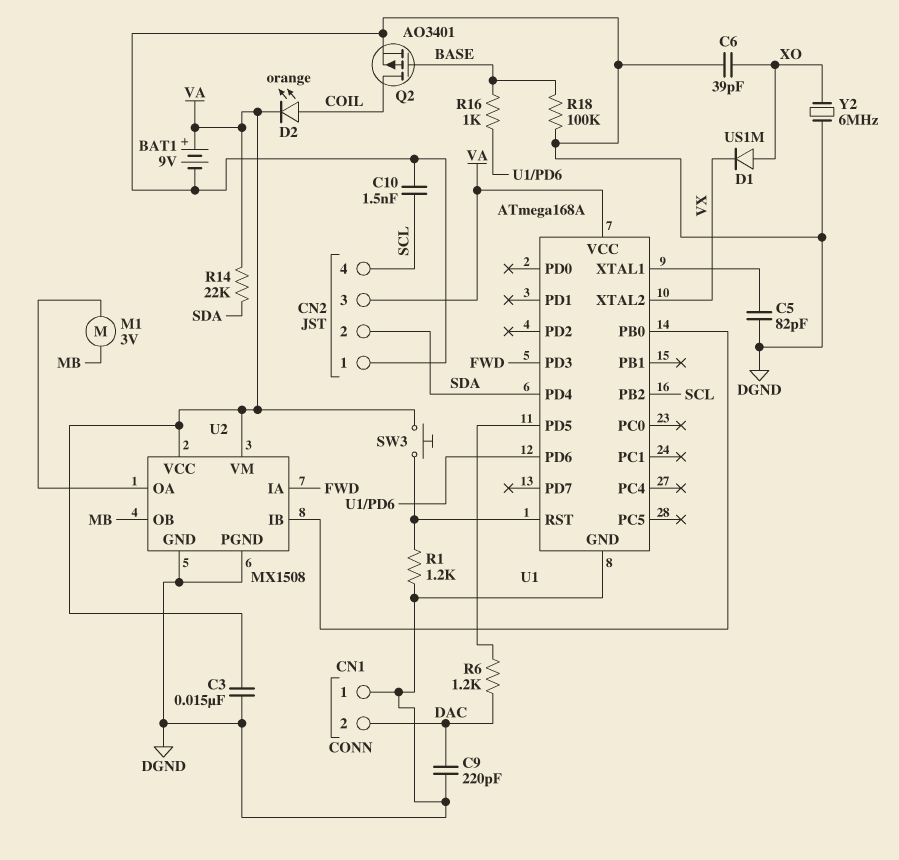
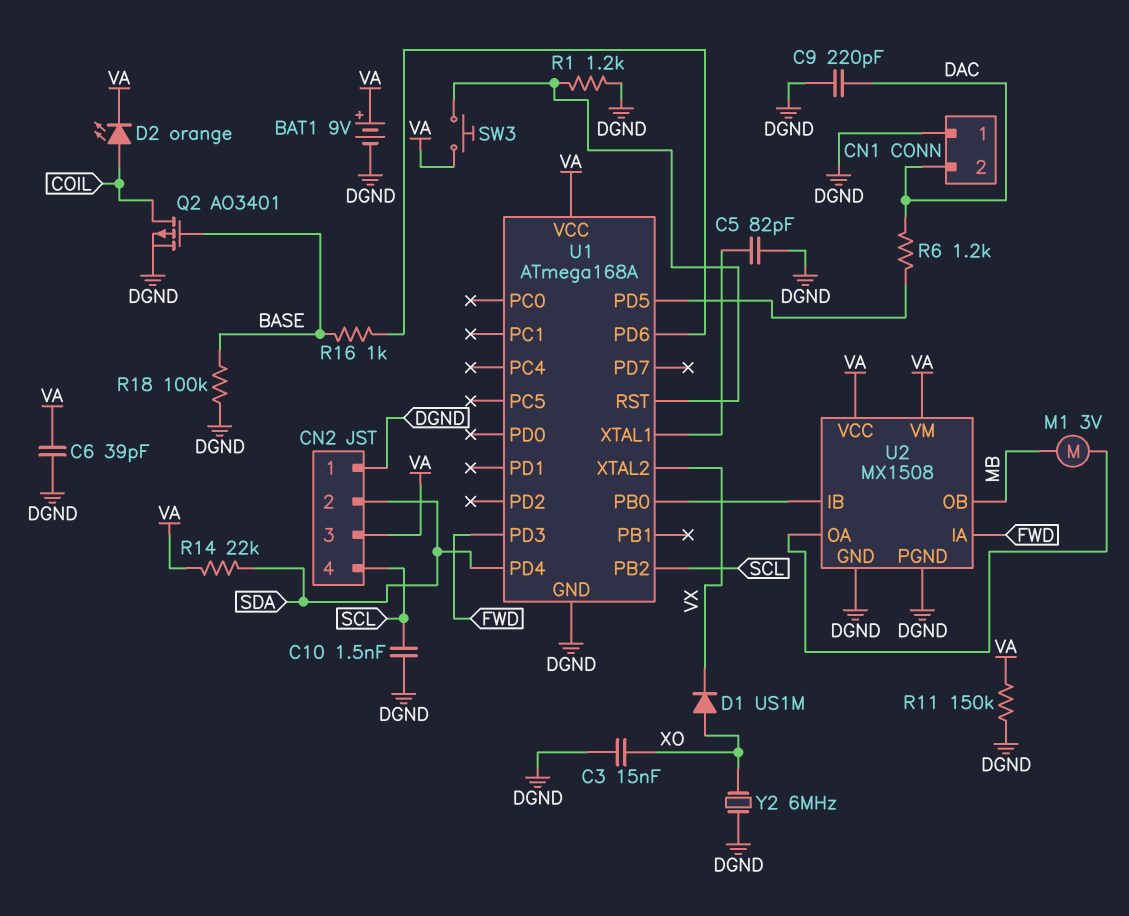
C3: 15nF (DGND, VA) -> 15nF (DGND, XO)
C6: 39pF (DGND, XO) -> 39pF (DGND, VA)
R11: none -> 150k (DGND, VA)

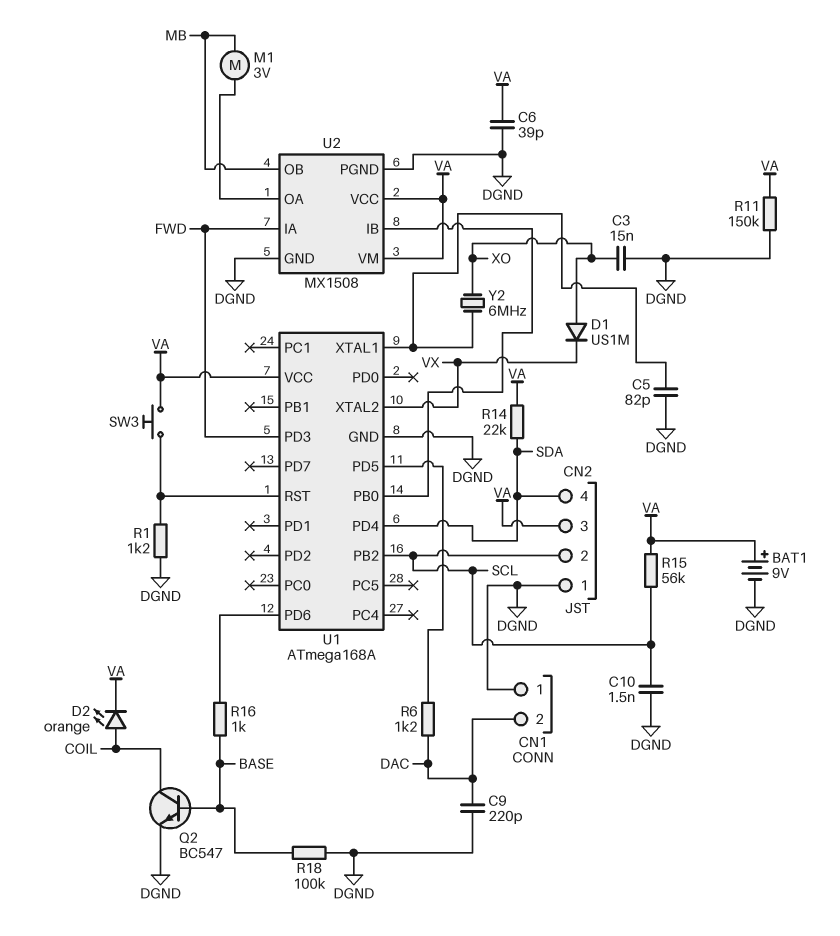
CN2 pin 2: SDA -> SCL
CN2 pin 4: SCL -> SDA
Q2: PMOS AO3401 (G BASE, D COIL, S DGND) -> NPN BC547 (B BASE, C COIL, E DGND)
R15: none -> 56k (SCL, VA)
Y2: 6MHz (DGND, XO) -> 6MHz (U1/XTAL1, XO)

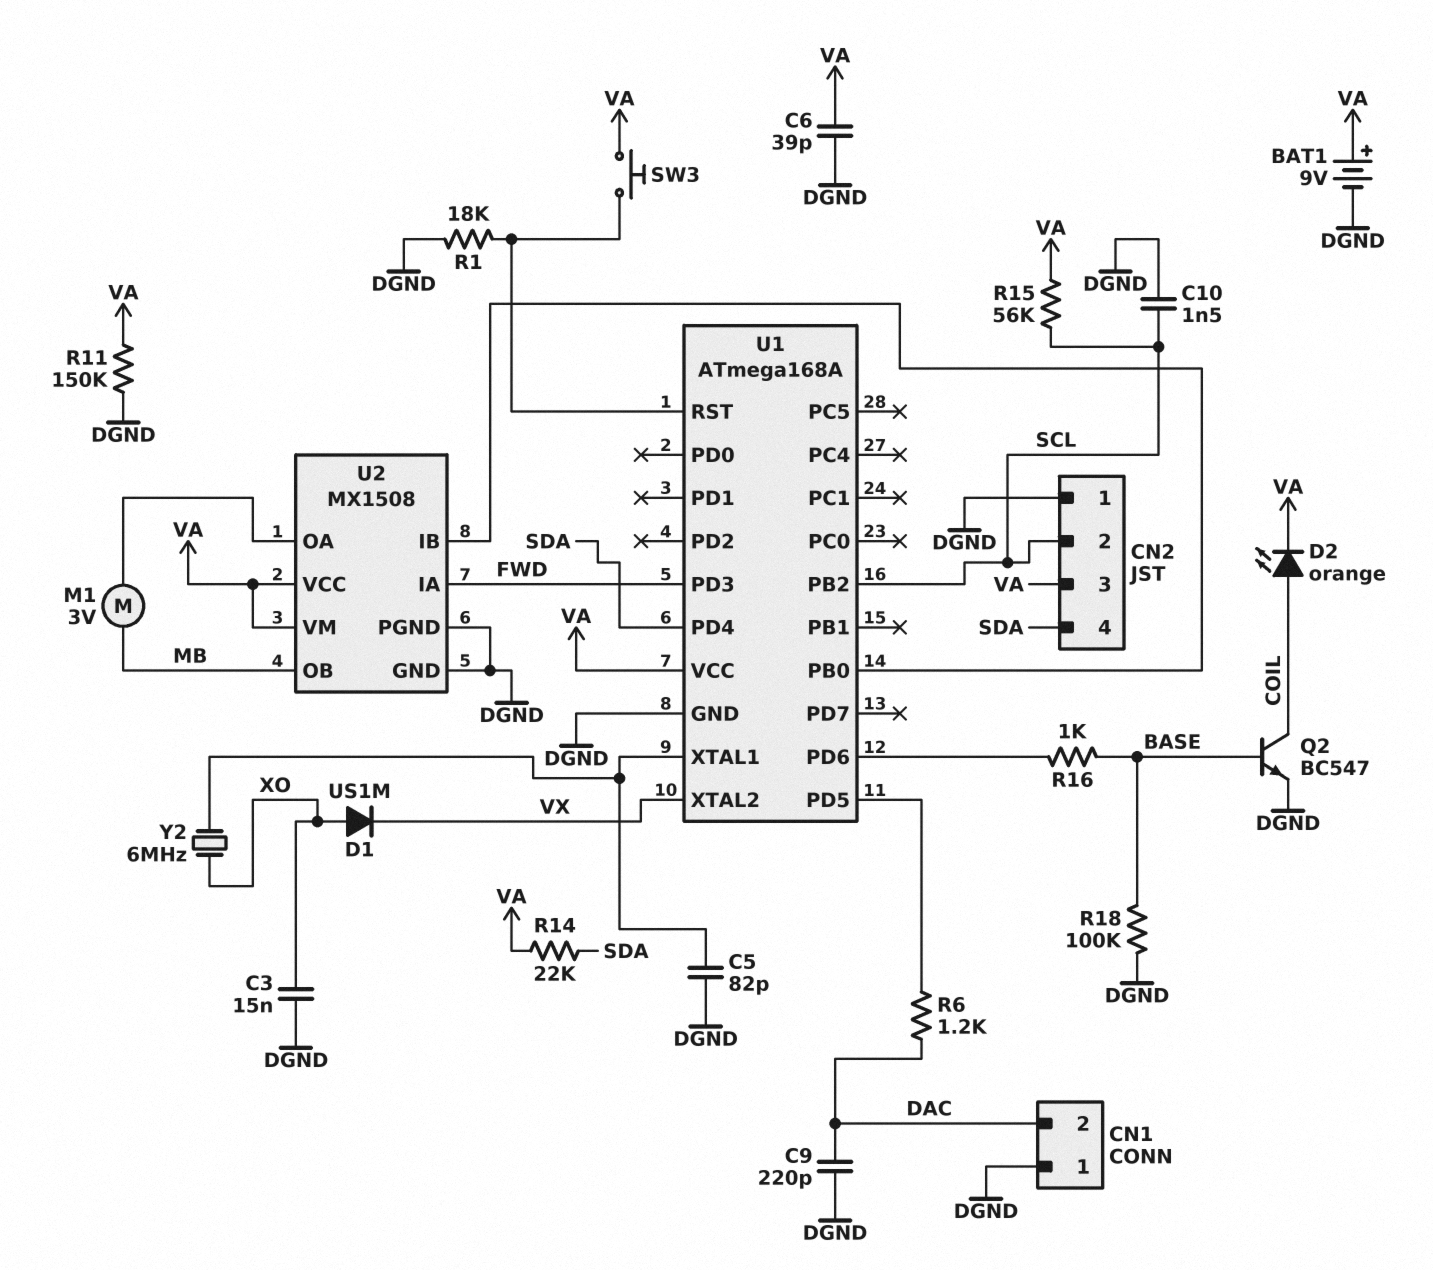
R1: 1.2k (DGND, U1/RST) -> 18k (DGND, U1/RST)

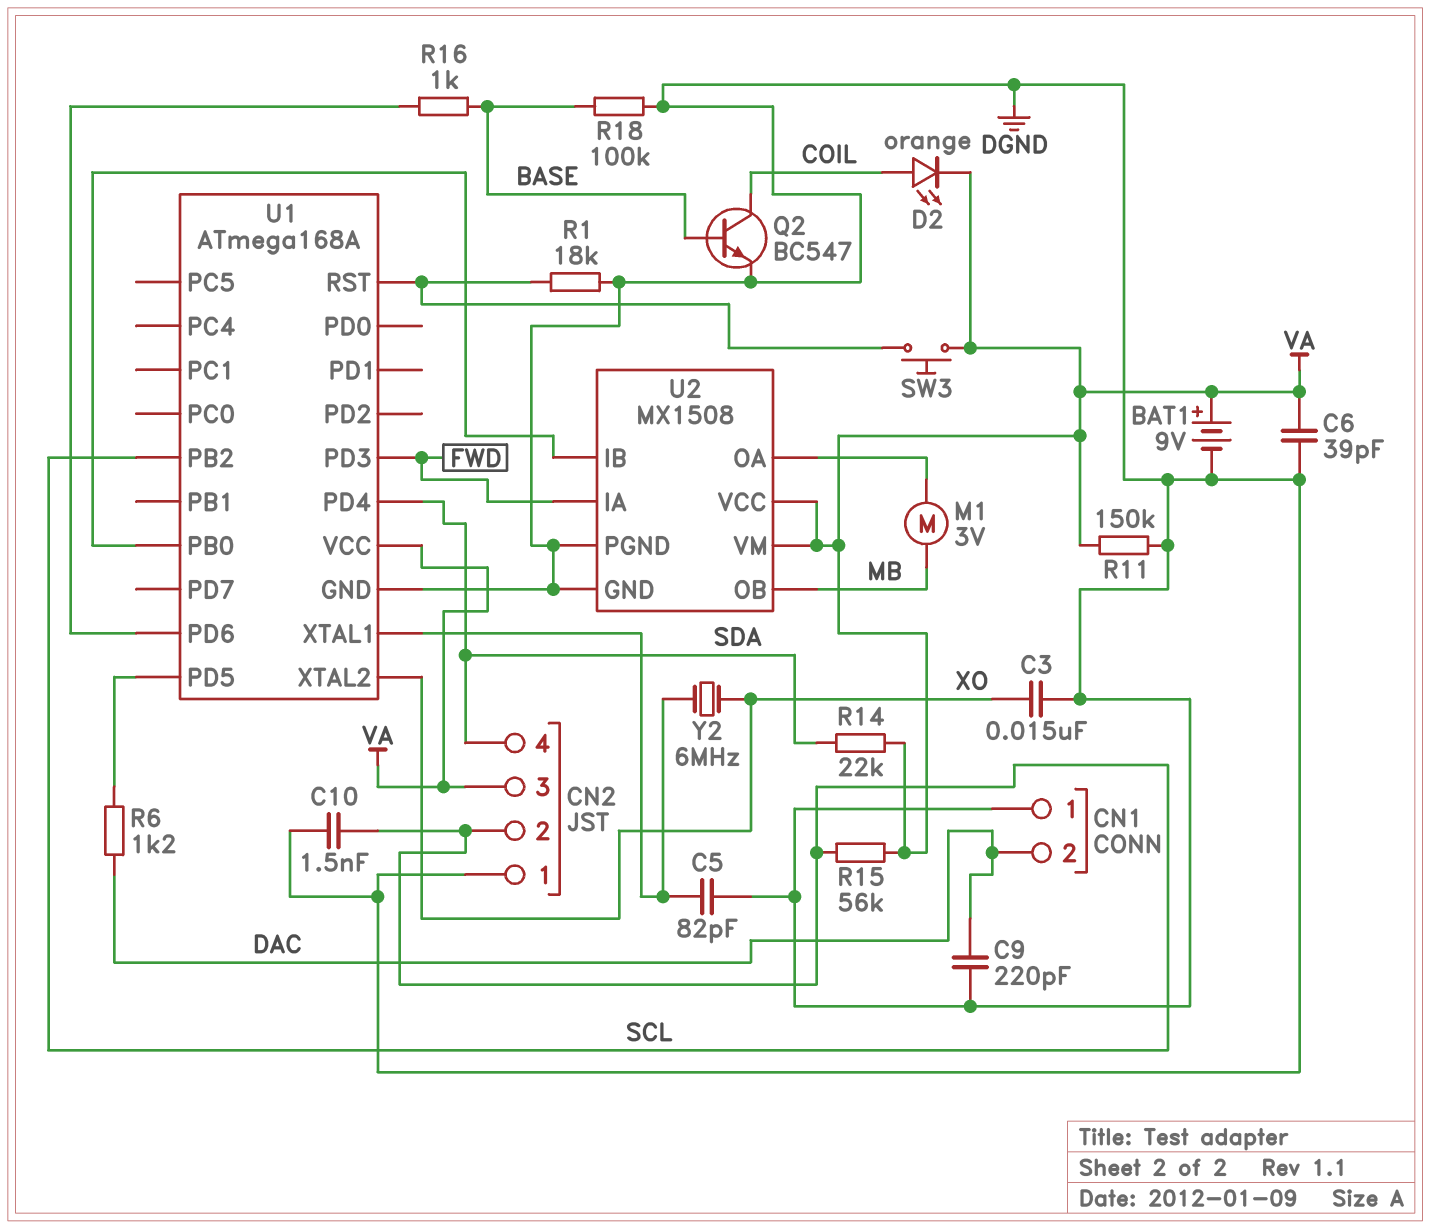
D1: diode US1M (A XO, K VX) -> none
U1 pin XTAL2: VX -> XO

